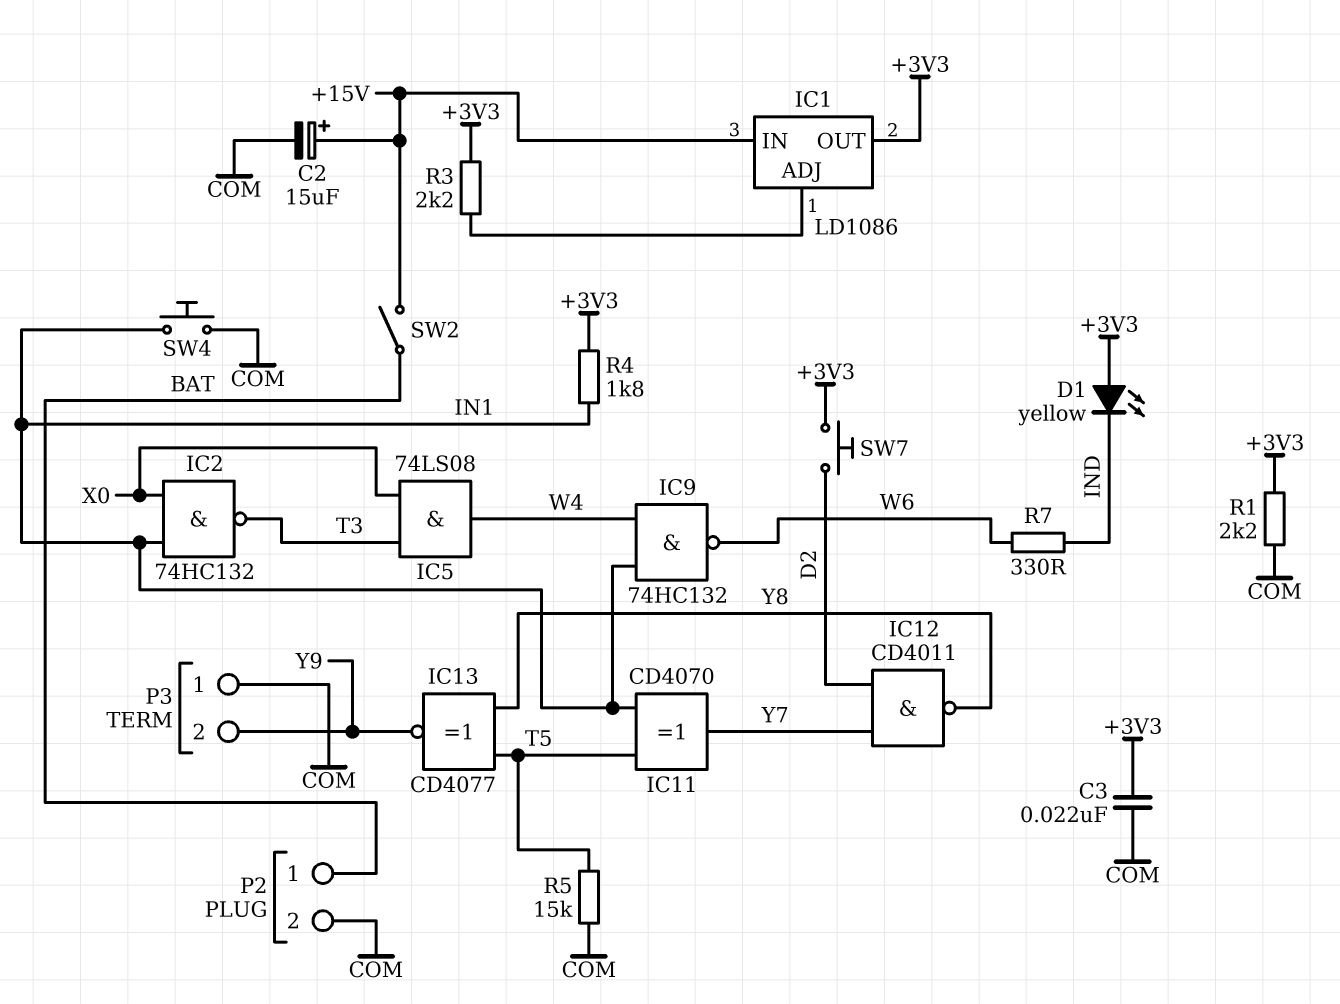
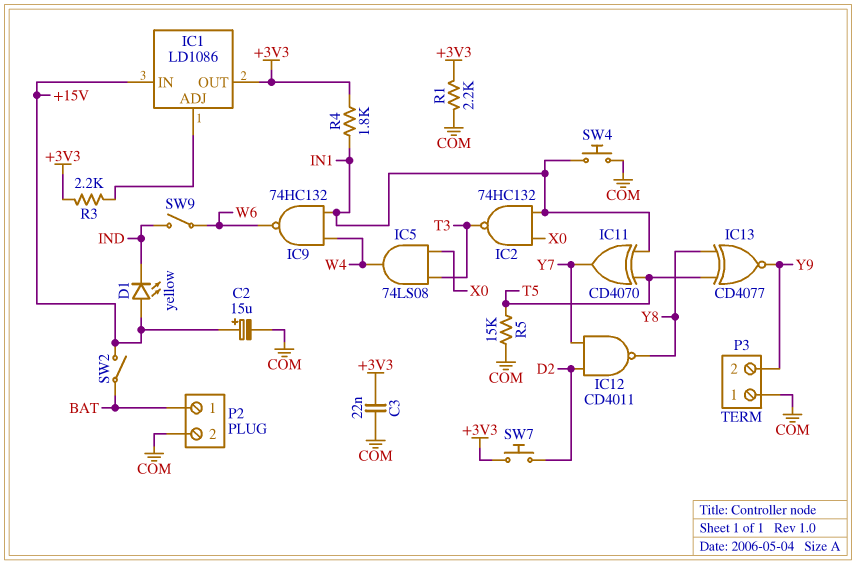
D1: LED yellow (A +3V3, K IND) -> LED yellow (A +15V, K IND)
R7: 330 (IND, W6) -> none
SW9: none -> switch (IND, W6)

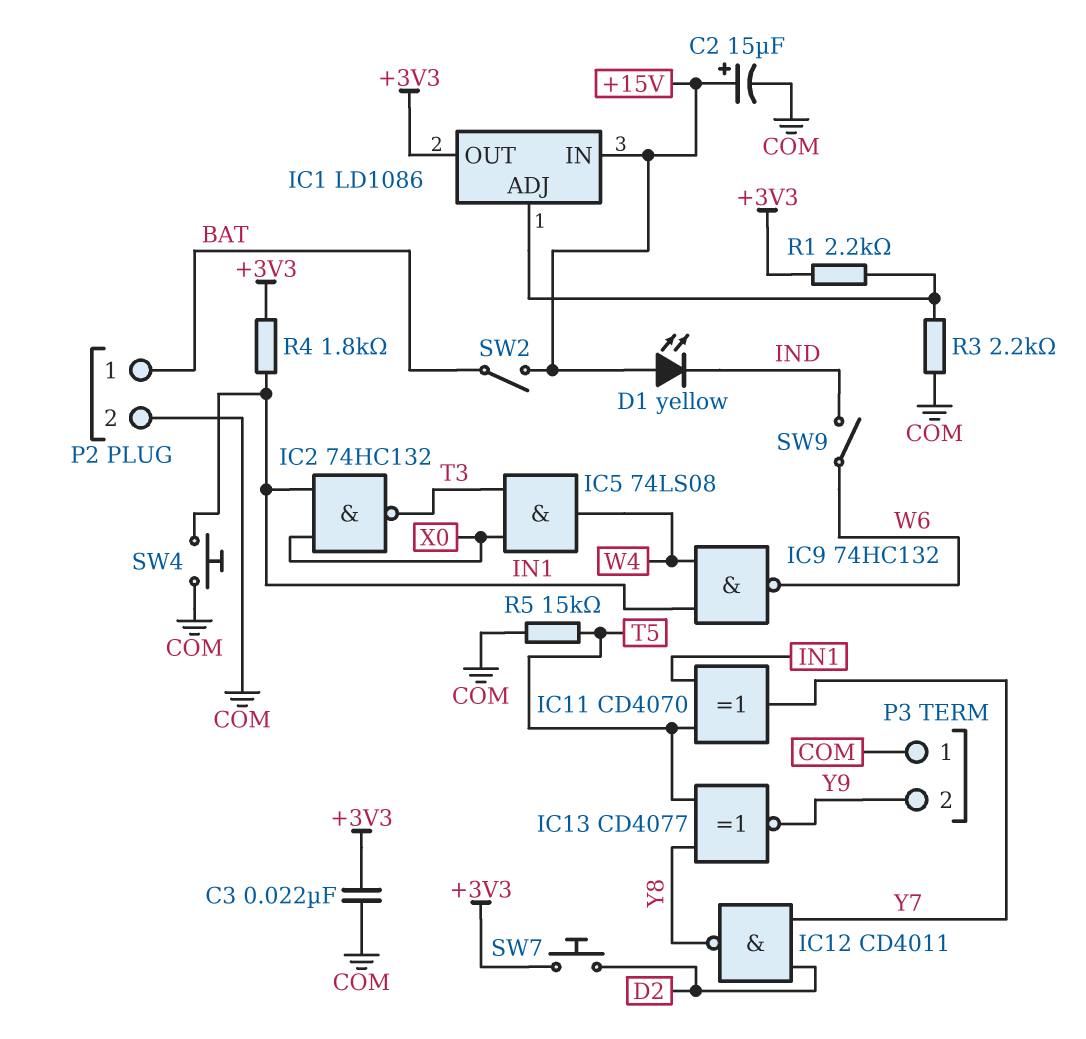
R1: 2.2k (+3V3, COM) -> 2.2k (+3V3, IC1/ADJ)
R3: 2.2k (+3V3, IC1/ADJ) -> 2.2k (COM, IC1/ADJ)

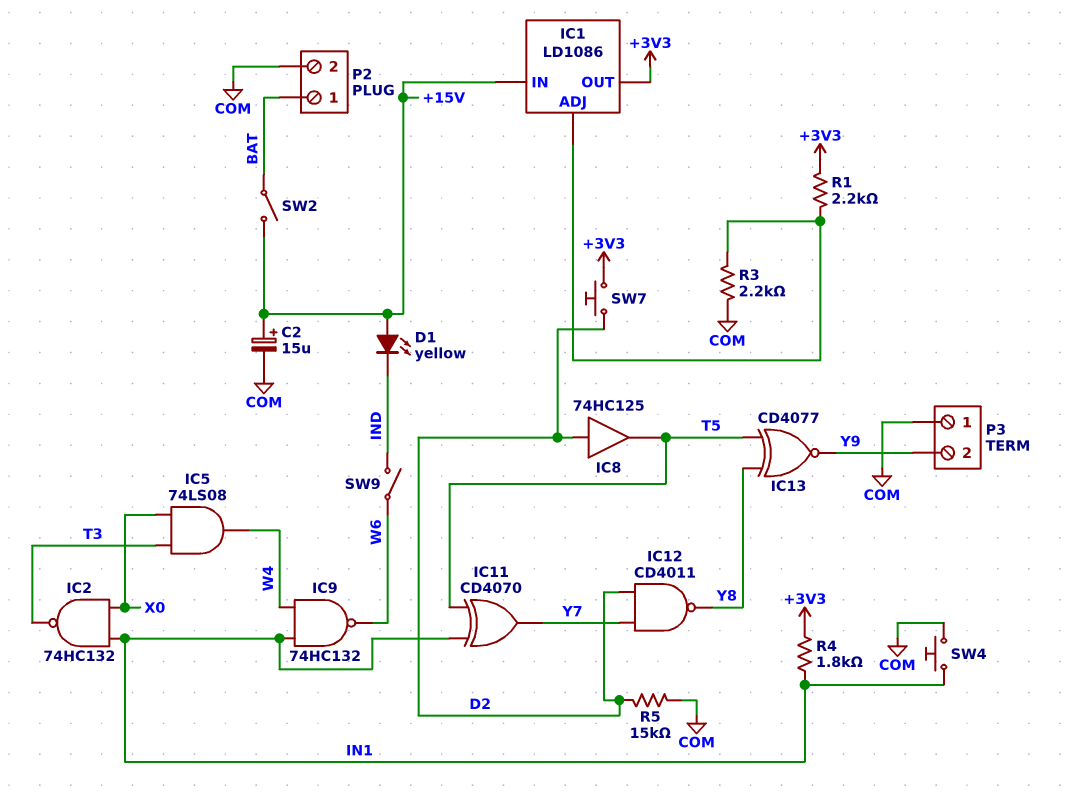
C3: 22nF (+3V3, COM) -> none
IC8: none -> buffer 74HC125 (in D2, out T5)
R5: 15k (COM, T5) -> 15k (COM, D2)

